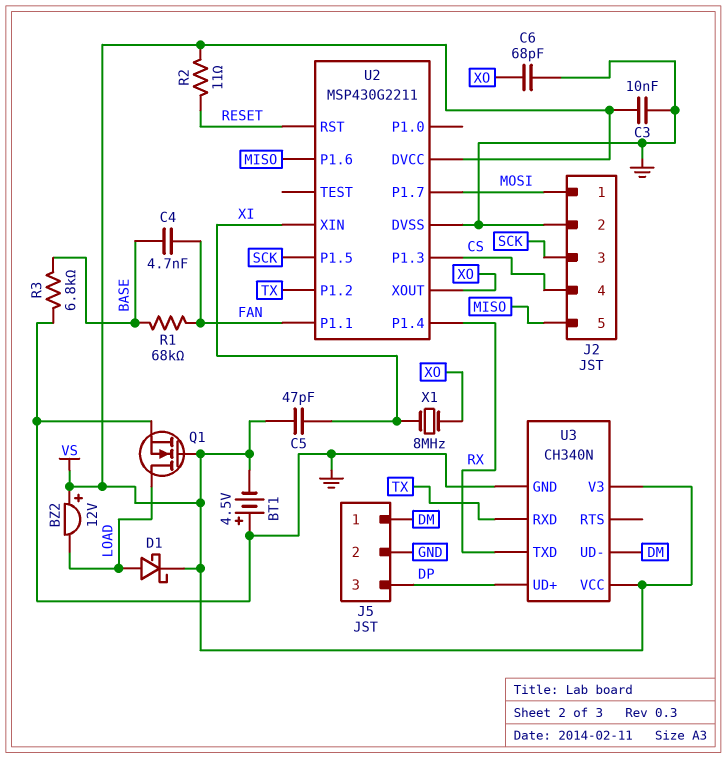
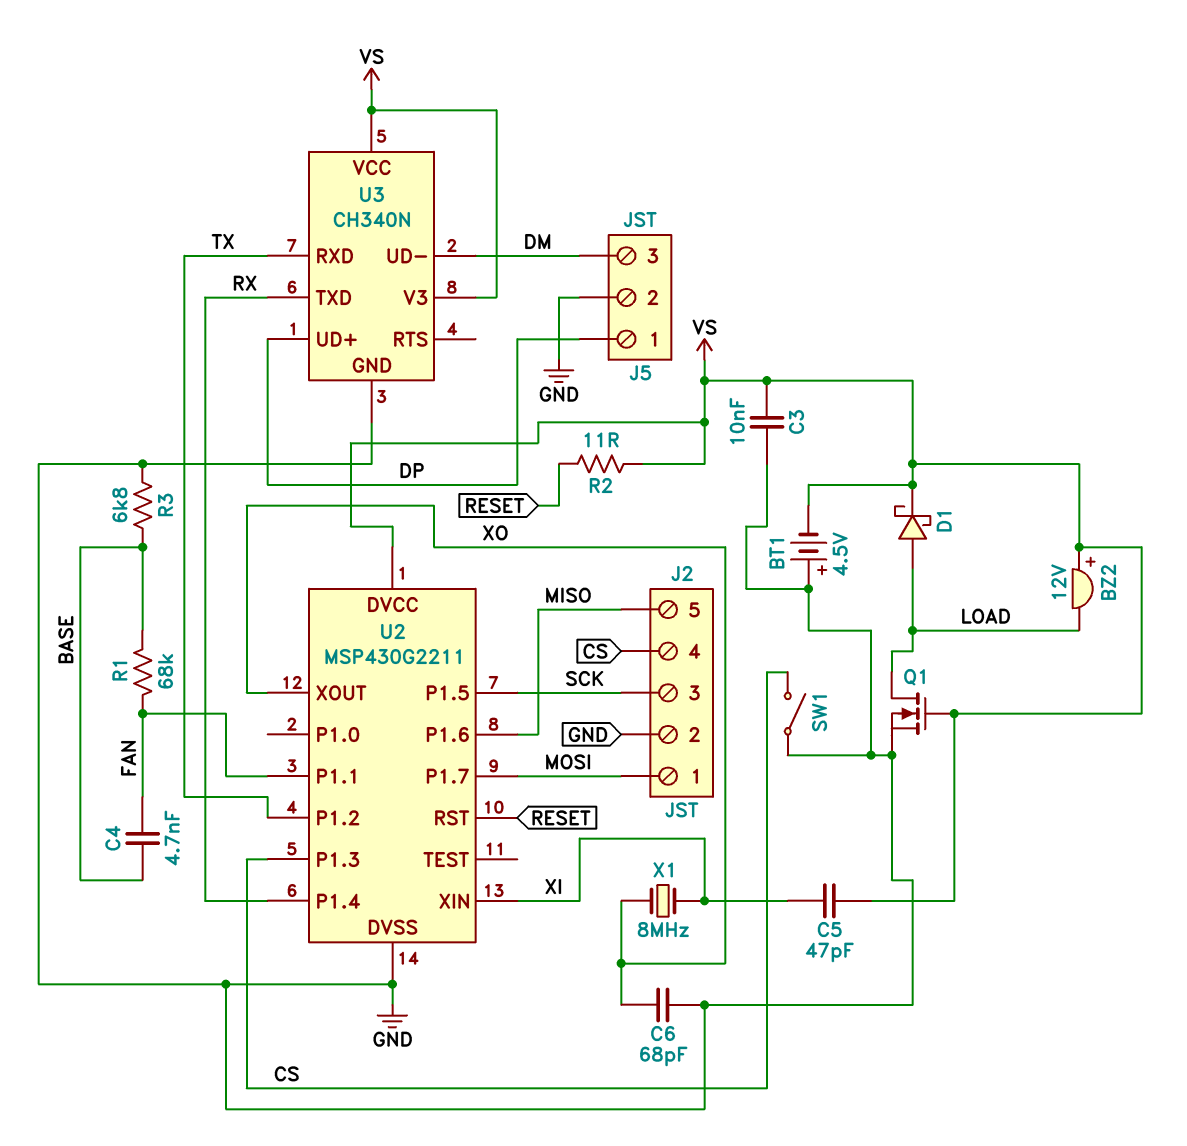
J5 pin 1: DM -> DP
J5 pin 3: DP -> DM
SW1: none -> switch (CS, GND)

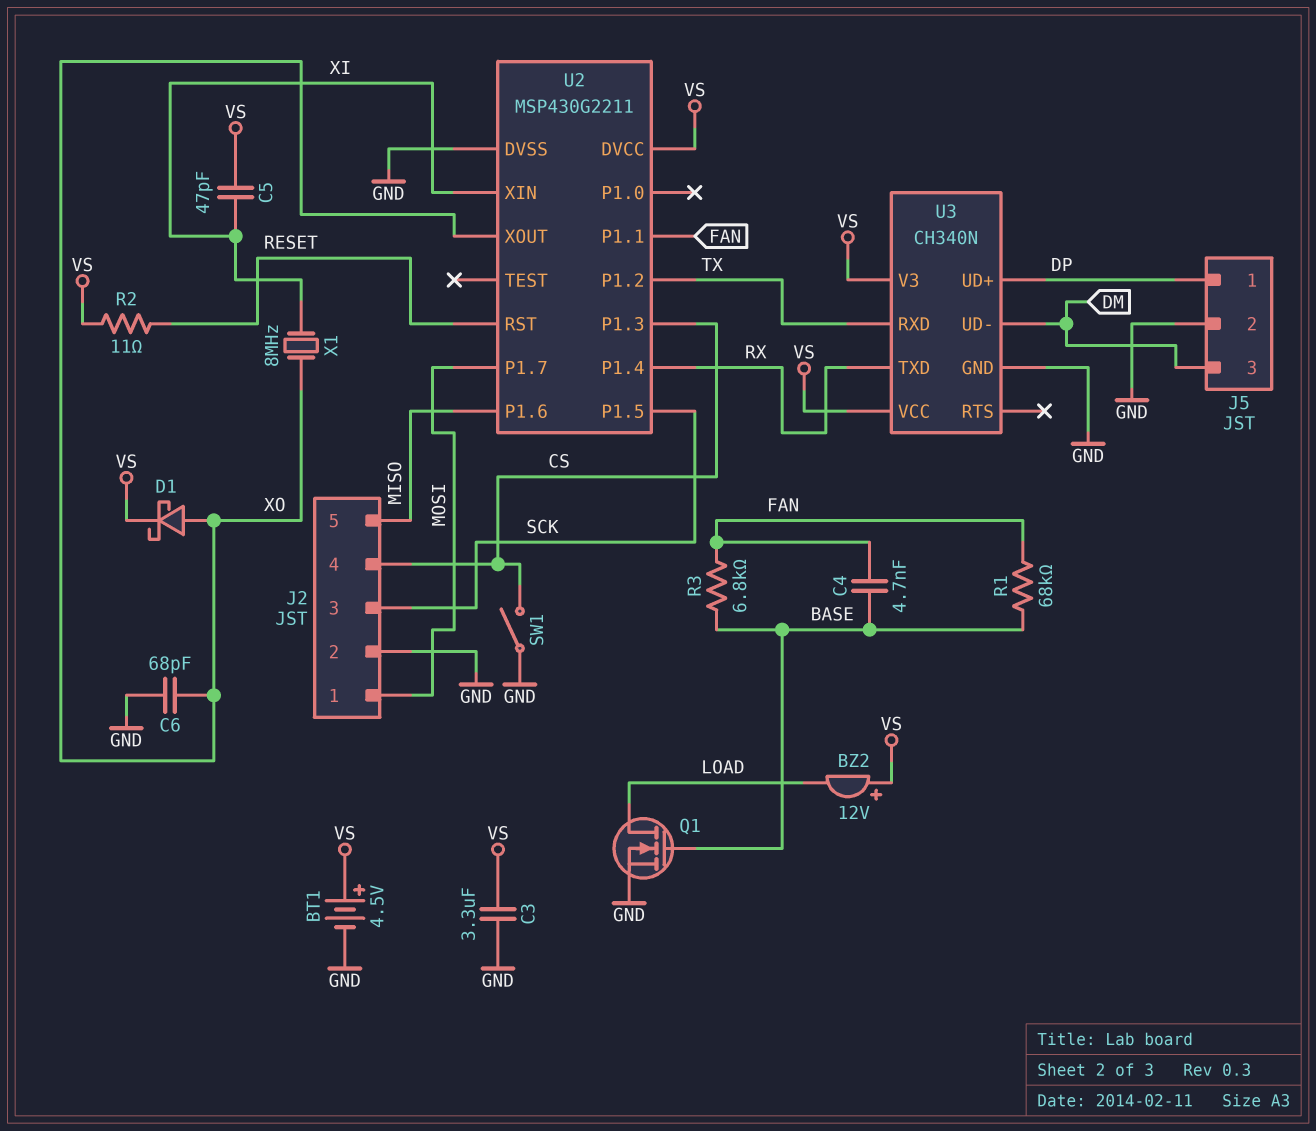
BT1: 4.5V (plus GND, minus VS) -> 4.5V (plus VS, minus GND)
C3: 10nF (GND, VS) -> 3.3uF (GND, VS)
D1: schottky (A LOAD, K VS) -> schottky (A XO, K VS)
Q1: NMOS (G VS, D LOAD, S GND) -> NMOS (G BASE, D LOAD, S GND)
R3: 6.8k (BASE, GND) -> 6.8k (BASE, FAN)

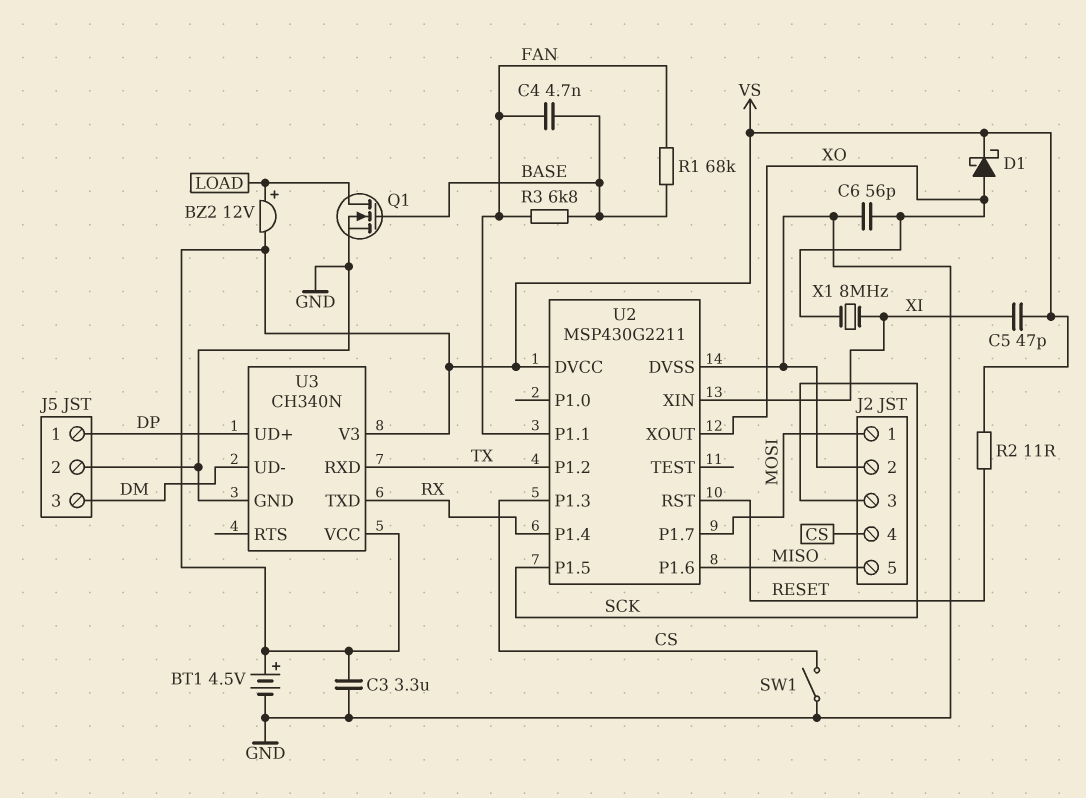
BZ2: buzzer 12V (plus VS, minus LOAD) -> buzzer 12V (plus LOAD, minus VS)
C6: 68pF (GND, XO) -> 56pF (GND, XO)

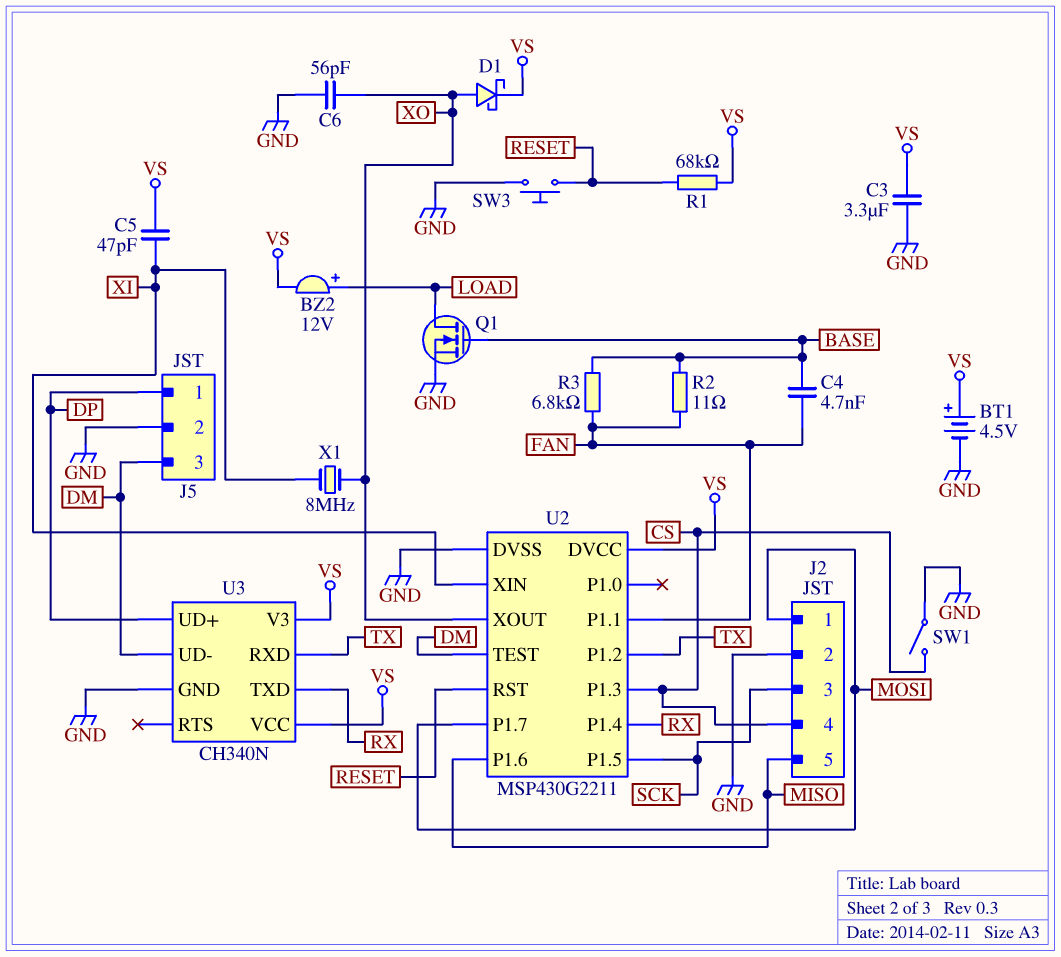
R1: 68k (BASE, FAN) -> 68k (RESET, VS)
R2: 11 (RESET, VS) -> 11 (BASE, FAN)
SW3: none -> button (GND, RESET)
U2 pin TEST: none -> DM

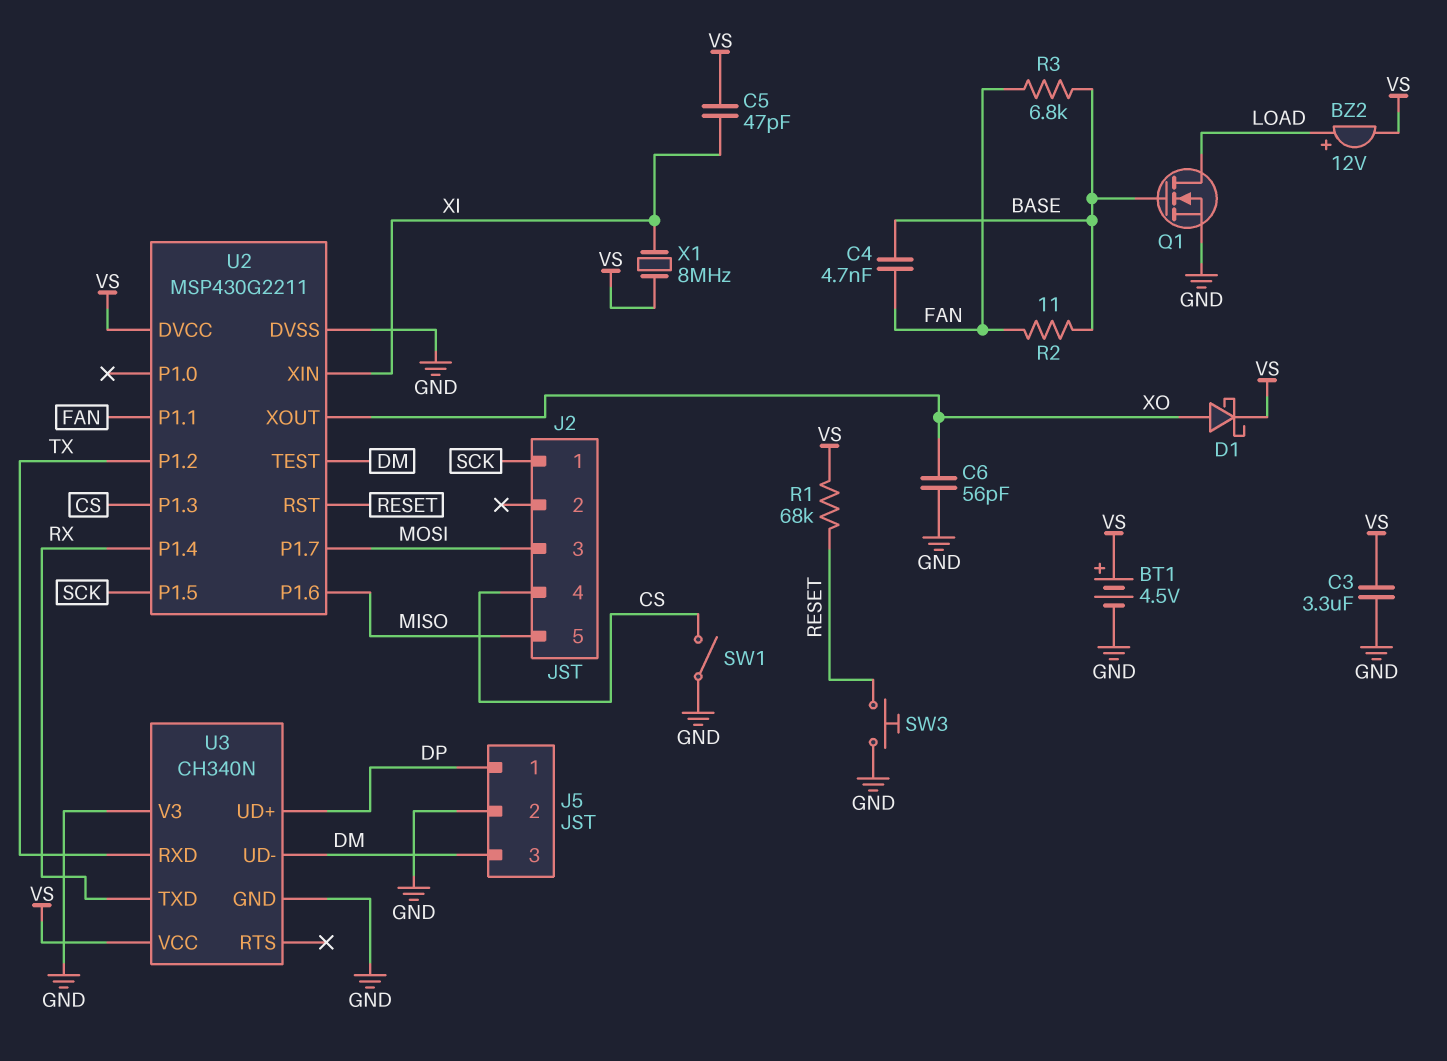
J2 pin 1: MOSI -> SCK
J2 pin 2: GND -> none
J2 pin 3: SCK -> MOSI
U3 pin V3: VS -> GND
X1: 8MHz (XI, XO) -> 8MHz (VS, XI)

